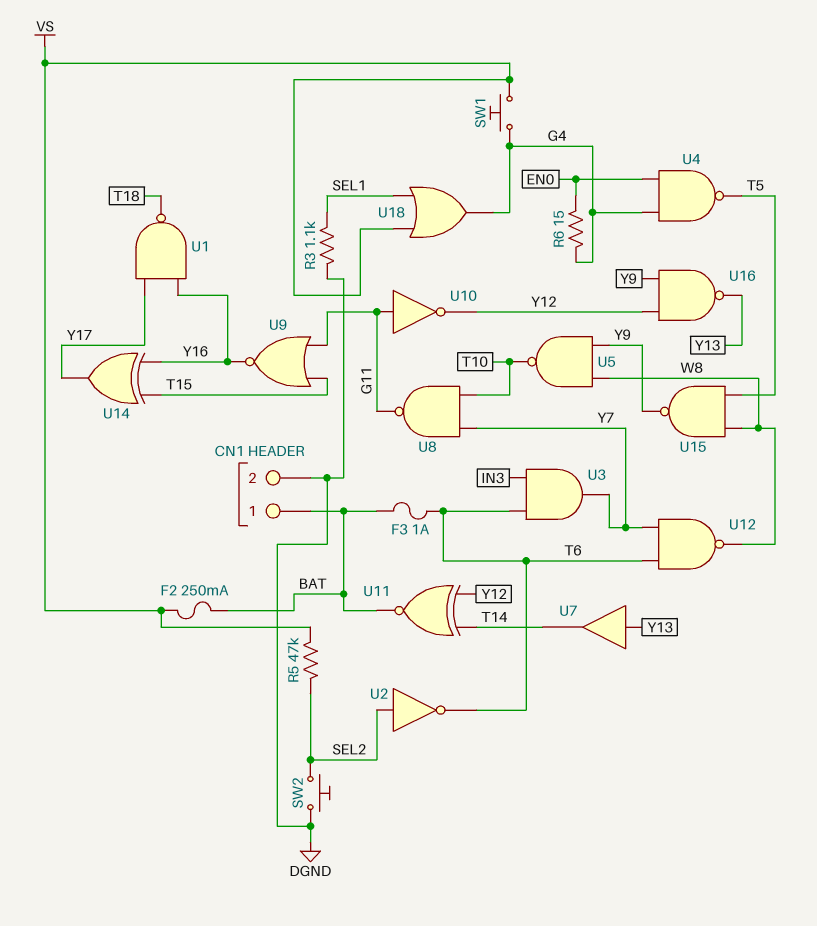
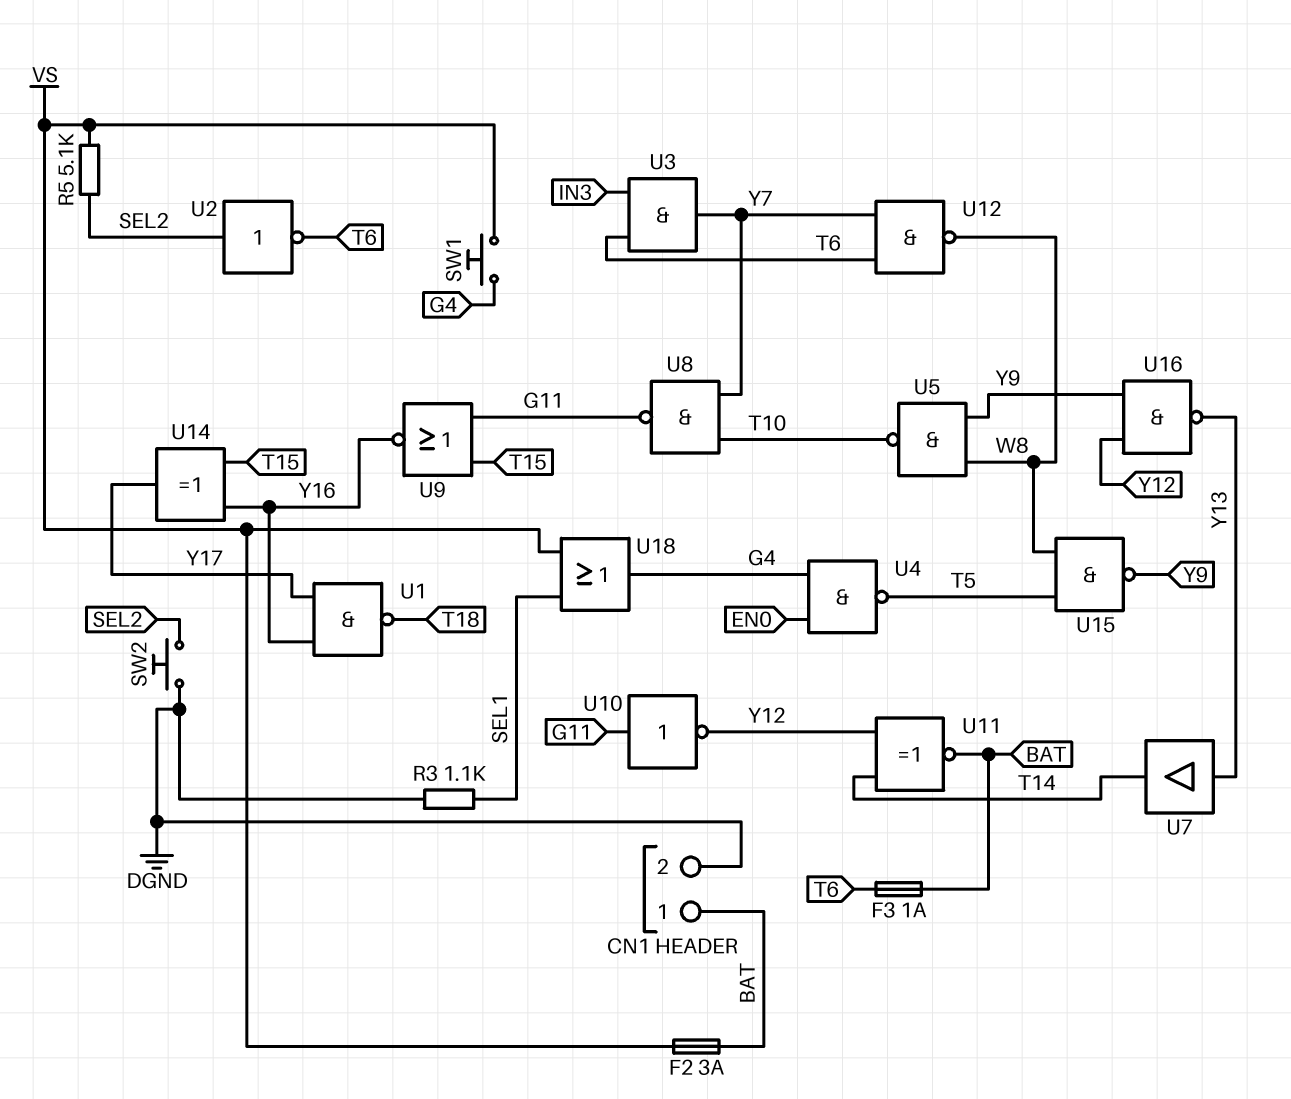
F2: 250mA (BAT, VS) -> 3A (BAT, VS)
R5: 47k (SEL2, VS) -> 5.1k (SEL2, VS)
R6: 15 (EN0, G4) -> none

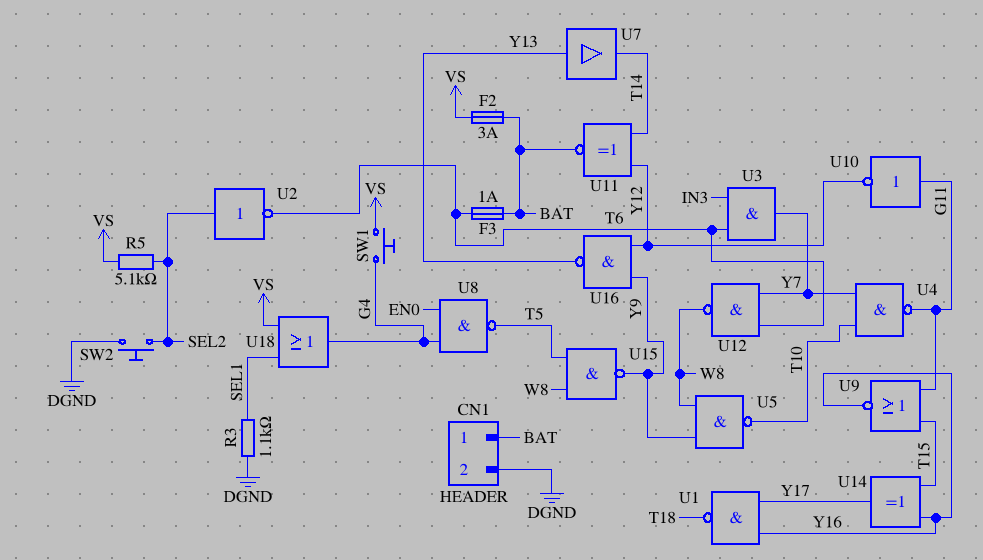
U4: NAND (in EN0, in G4, out T5) -> NAND (in T10, in Y7, out G11)
U8: NAND (in T10, in Y7, out G11) -> NAND (in EN0, in G4, out T5)

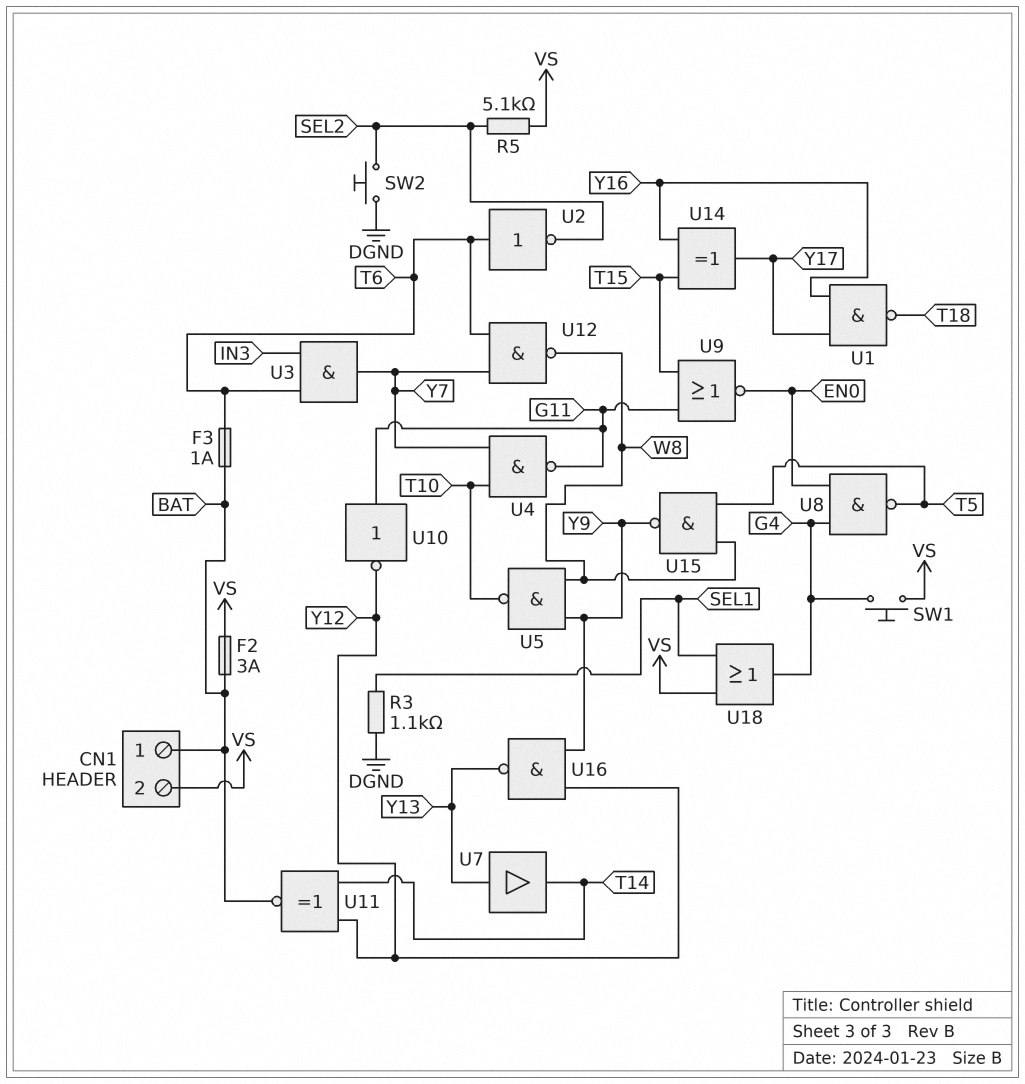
CN1 pin 2: DGND -> VS
U2: NOT (in SEL2, out T6) -> NOT (in T6, out SEL2)
U9: NOR (in G11, in T15, out Y16) -> NOR (in G11, in T15, out EN0)

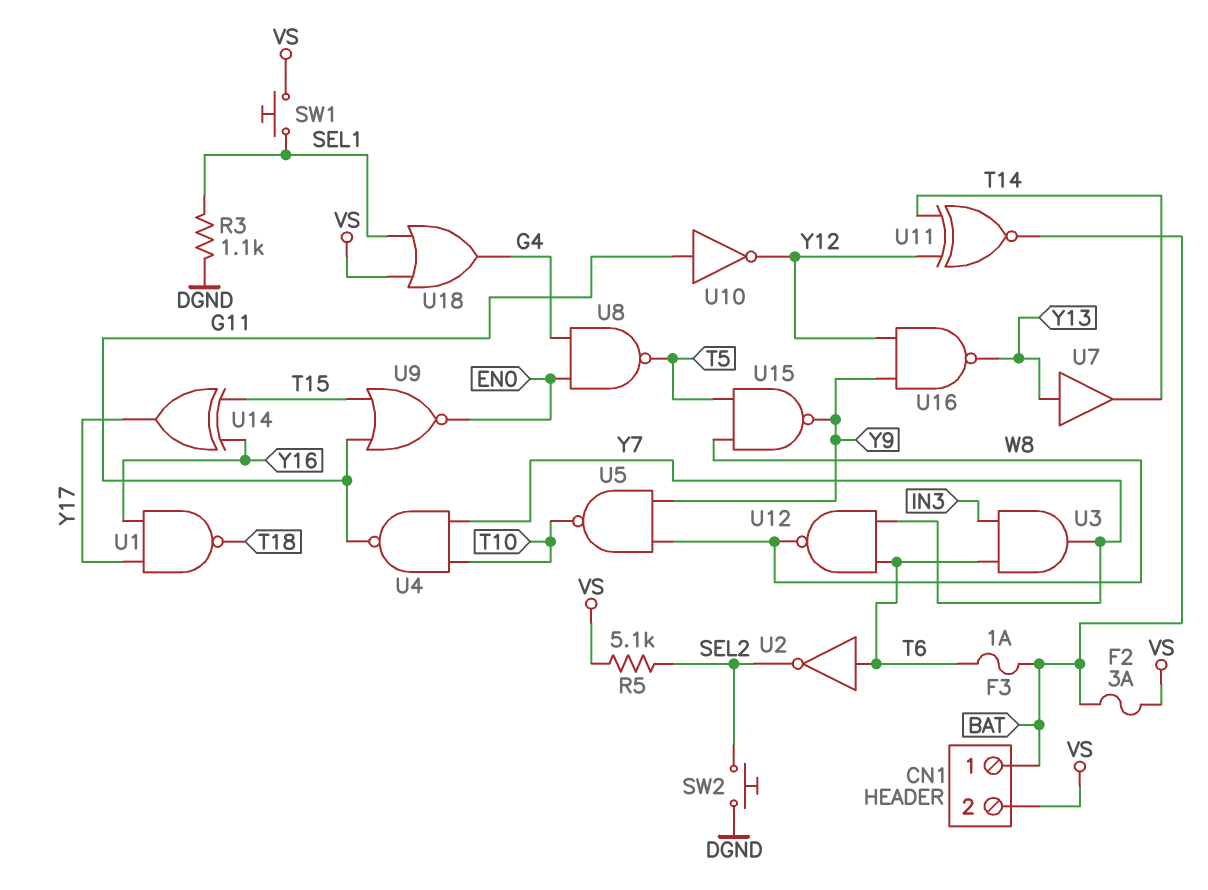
SW1: button (G4, VS) -> button (SEL1, VS)

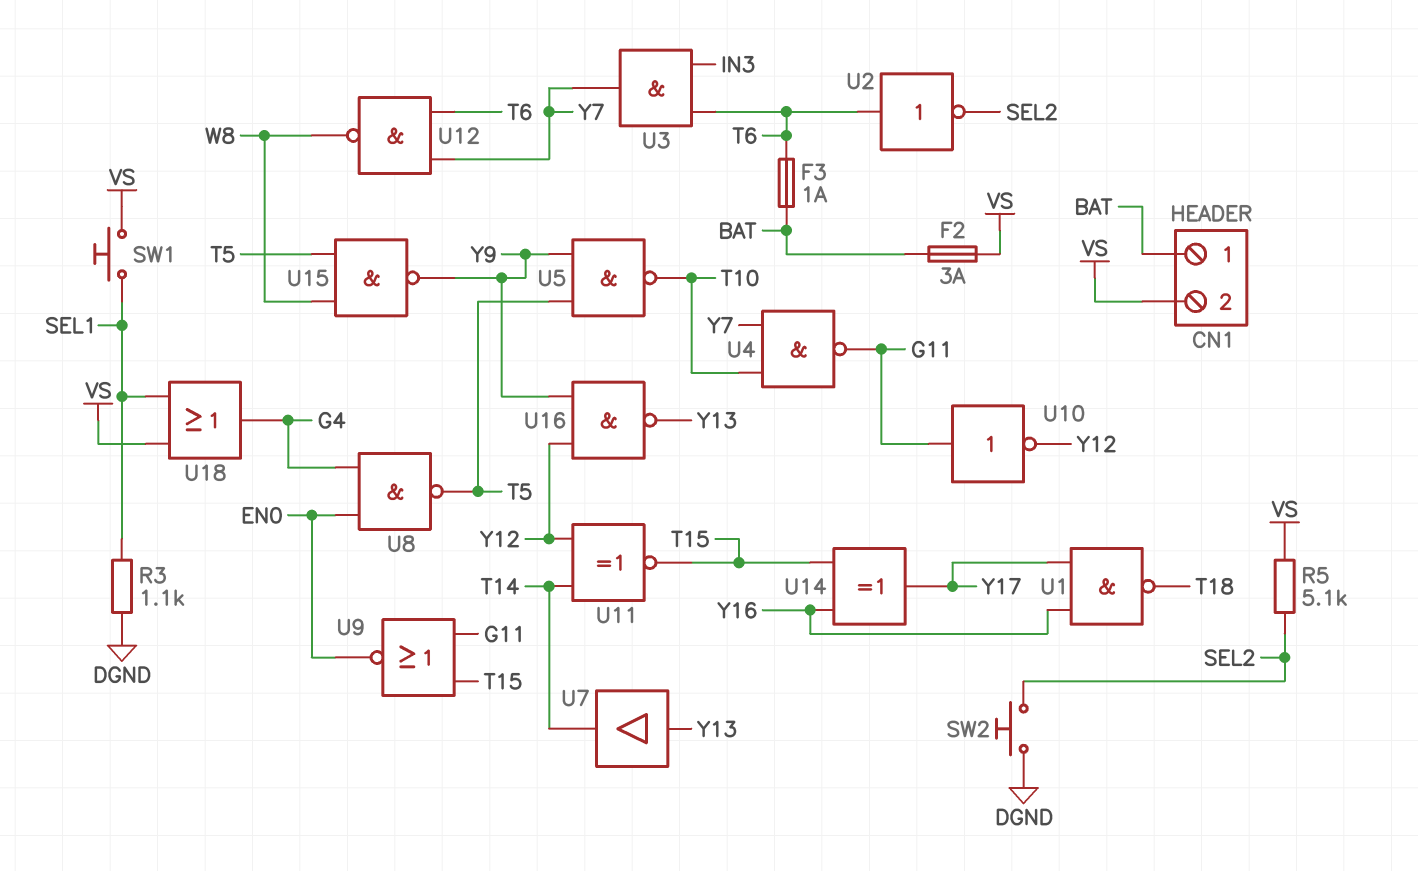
U5: NAND (in W8, in Y9, out T10) -> NAND (in T5, in Y9, out T10)
U11: XNOR (in T14, in Y12, out BAT) -> XNOR (in T14, in Y12, out T15)

